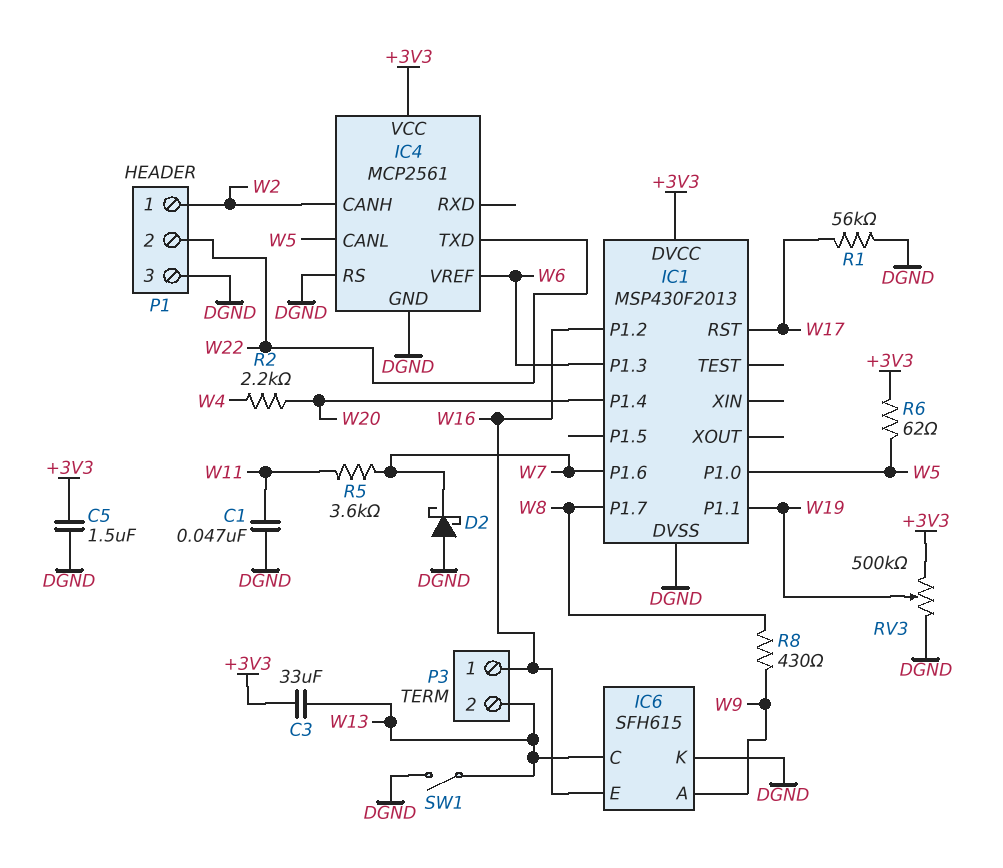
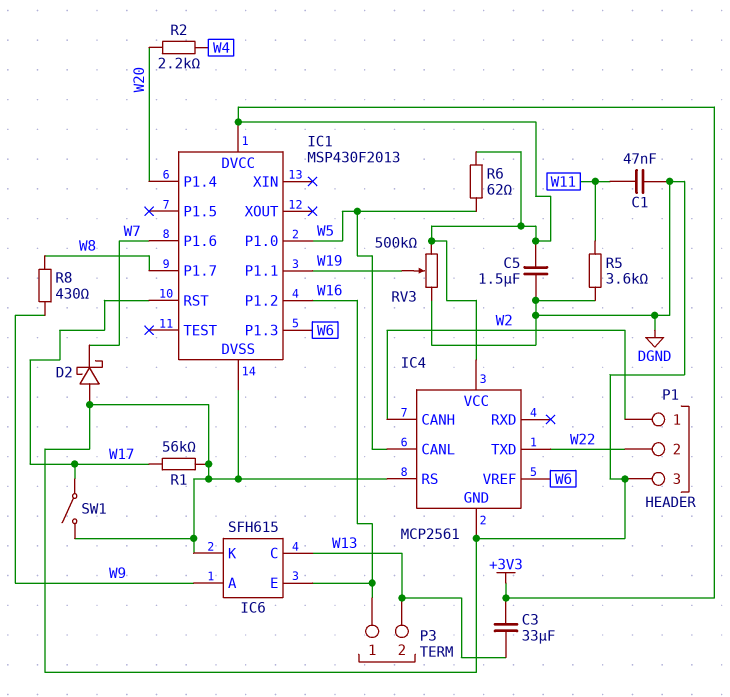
R5: 3.6k (W7, W11) -> 3.6k (DGND, W11)
SW1: switch (DGND, W13) -> switch (DGND, W17)

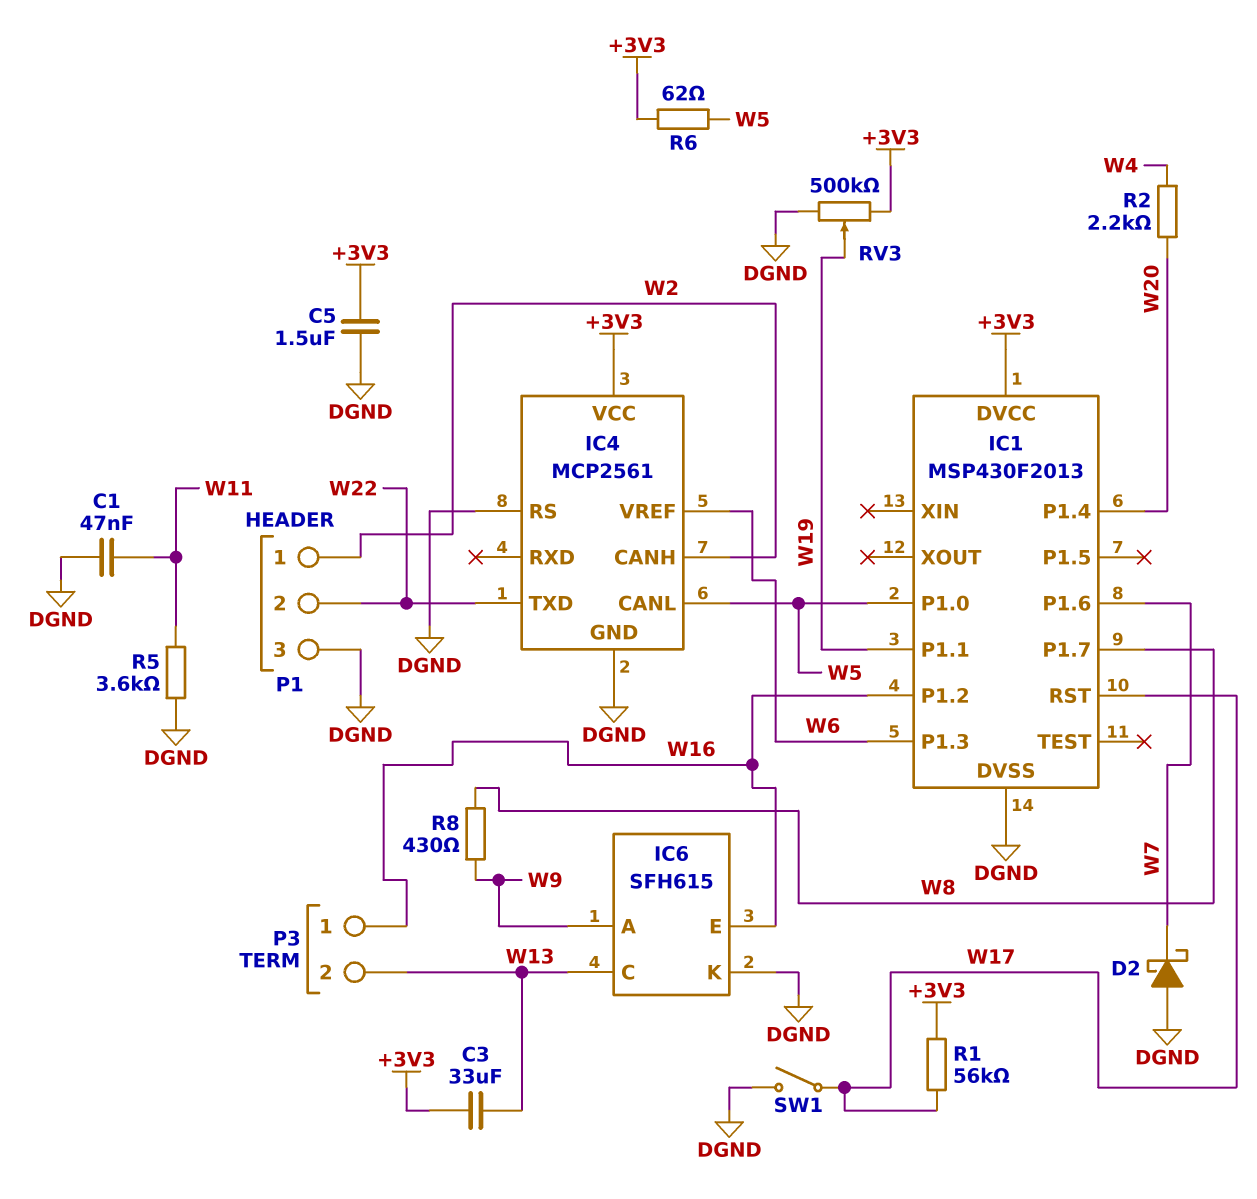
R1: 56k (DGND, W17) -> 56k (+3V3, W17)

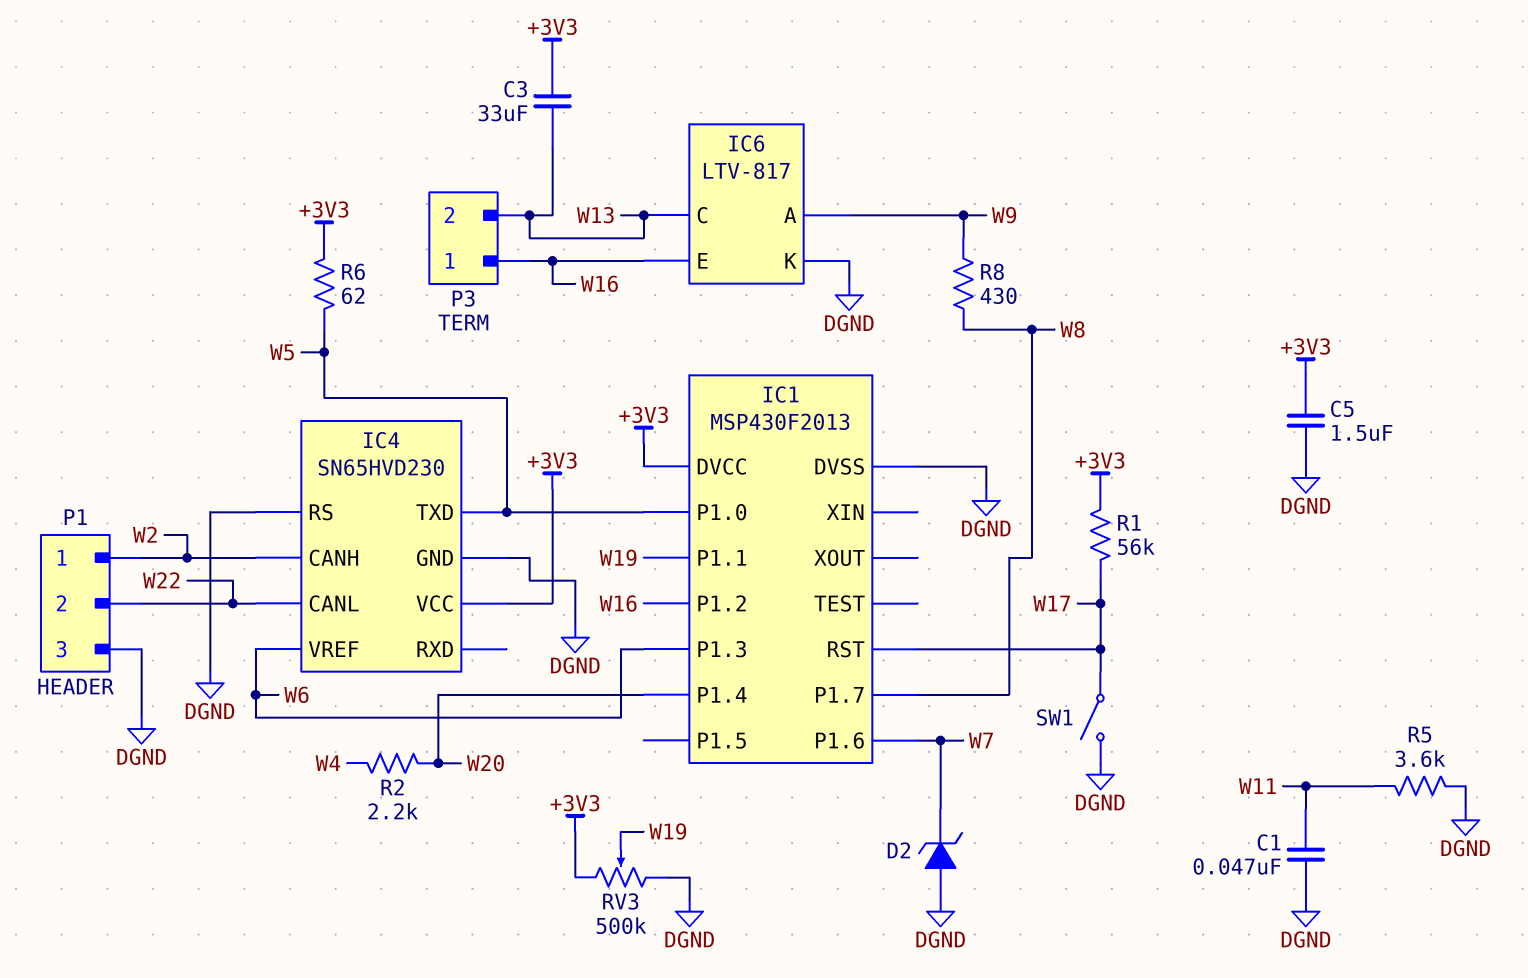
D2: schottky (A DGND, K W7) -> zener (A DGND, K W7)
IC4: MCP2561 -> SN65HVD230
IC4 pin CANL: W5 -> W22
IC4 pin TXD: W22 -> W5
IC6: SFH615 -> LTV-817

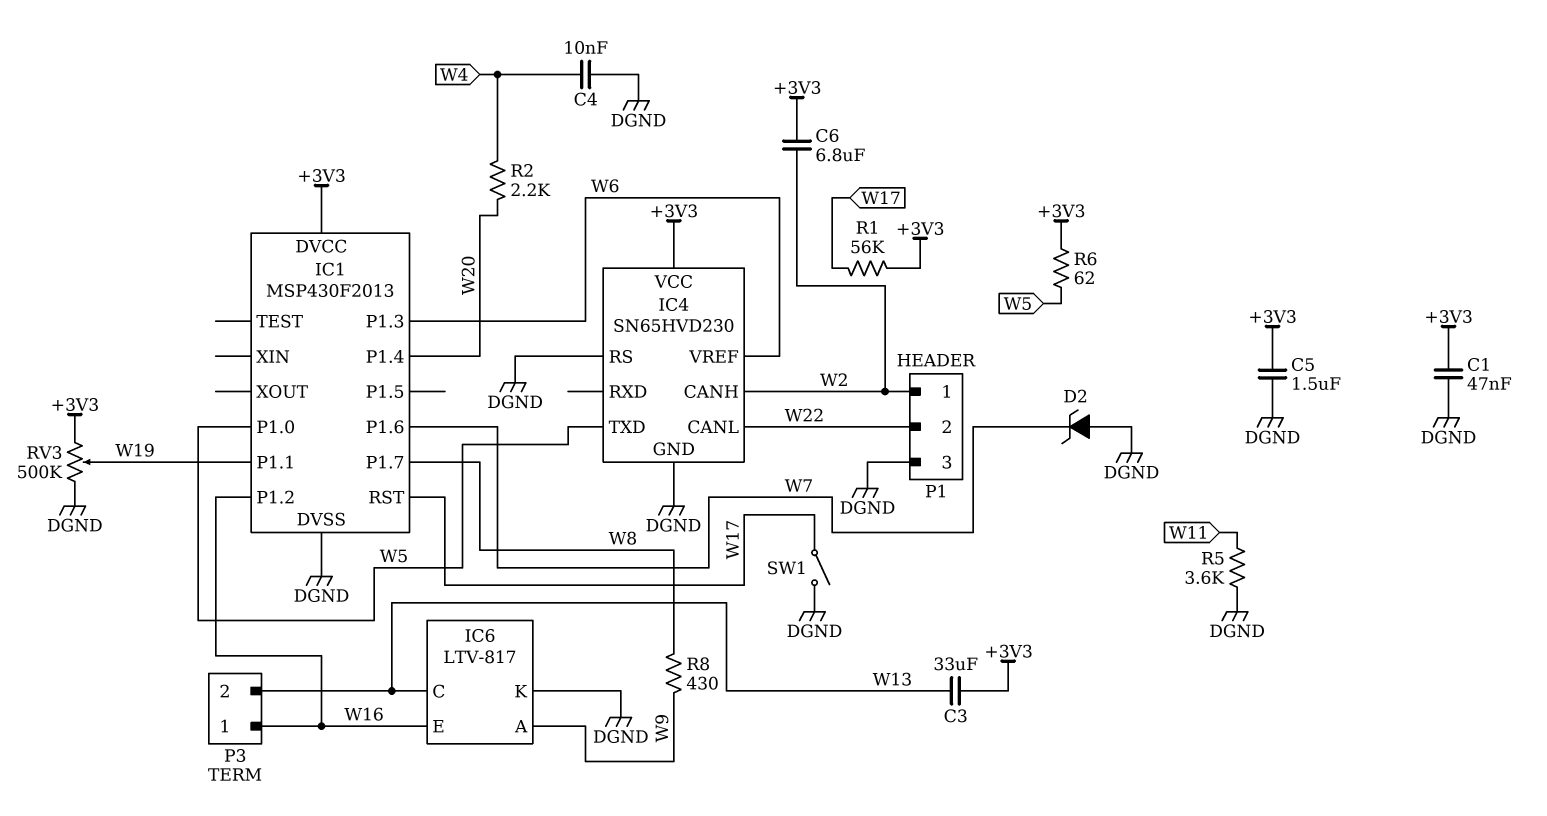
C1: 47nF (DGND, W11) -> 47nF (+3V3, DGND)
C4: none -> 10nF (DGND, W4)
C6: none -> 6.8uF (+3V3, W2)

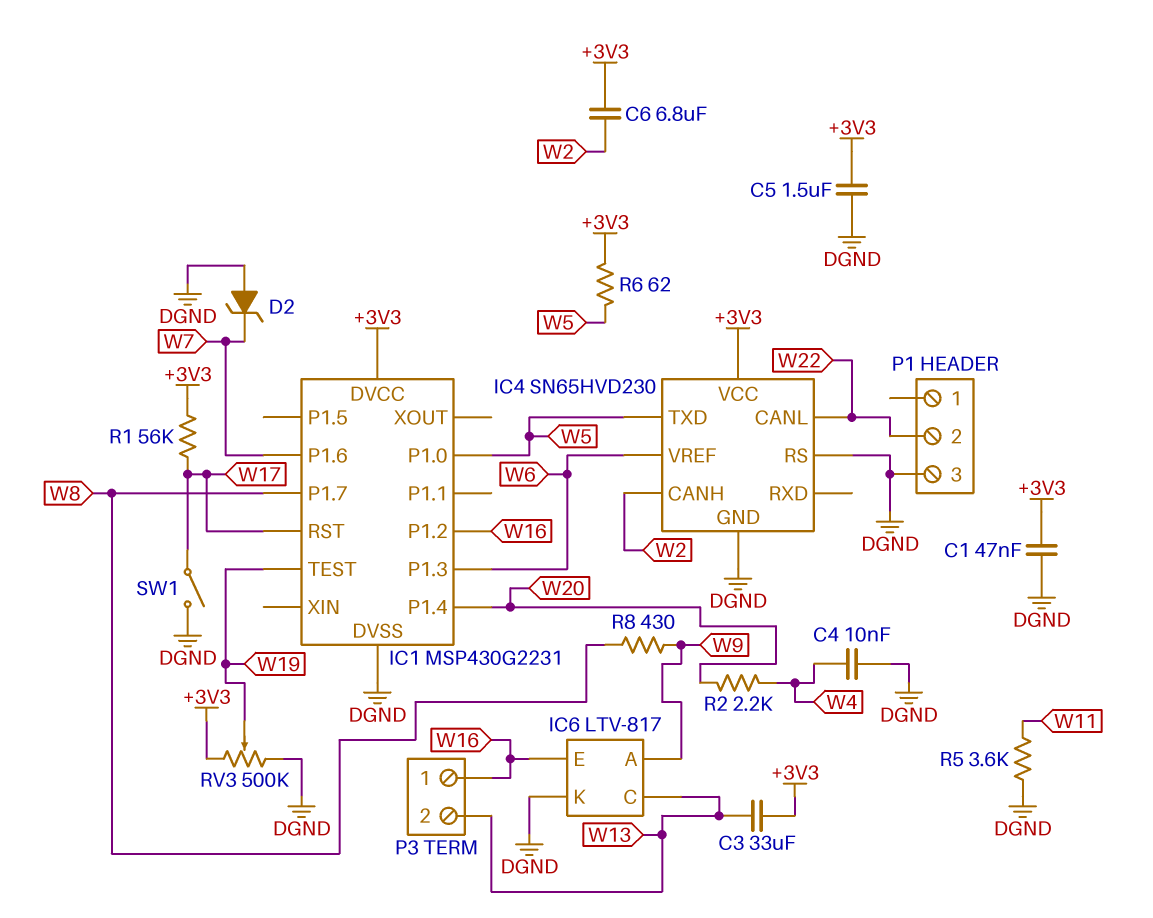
IC1: MSP430F2013 -> MSP430G2231
IC1 pin P1.1: W19 -> none
IC1 pin TEST: none -> W19
P1 pin 1: W2 -> none

